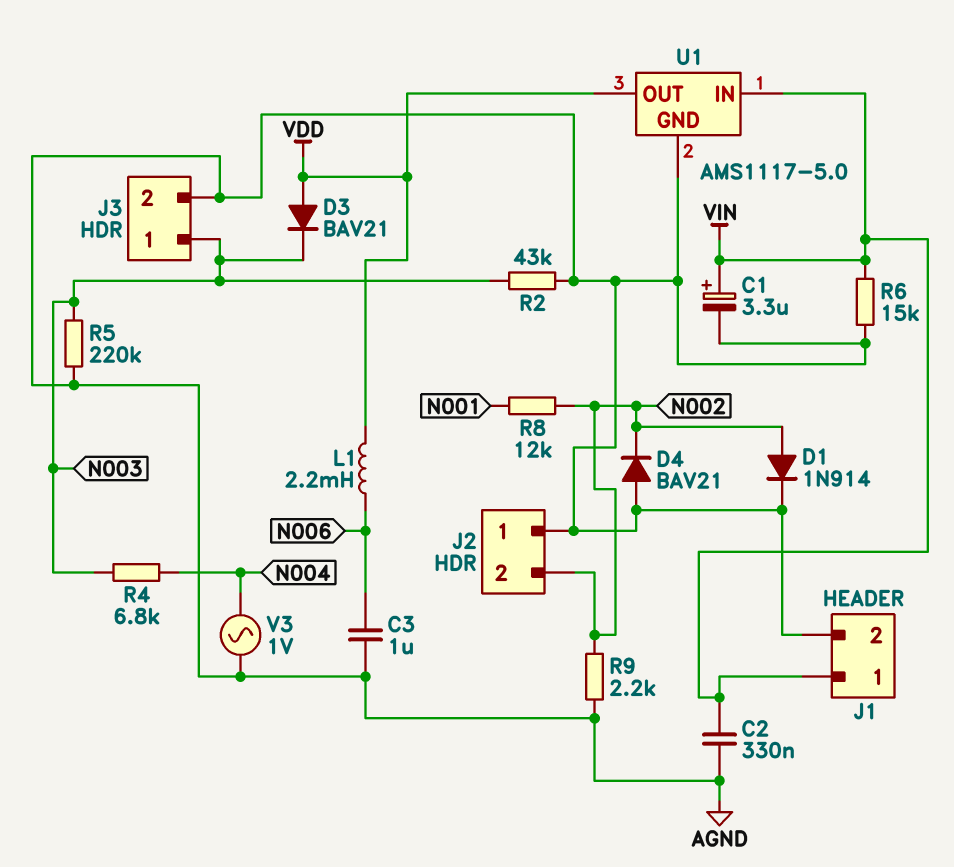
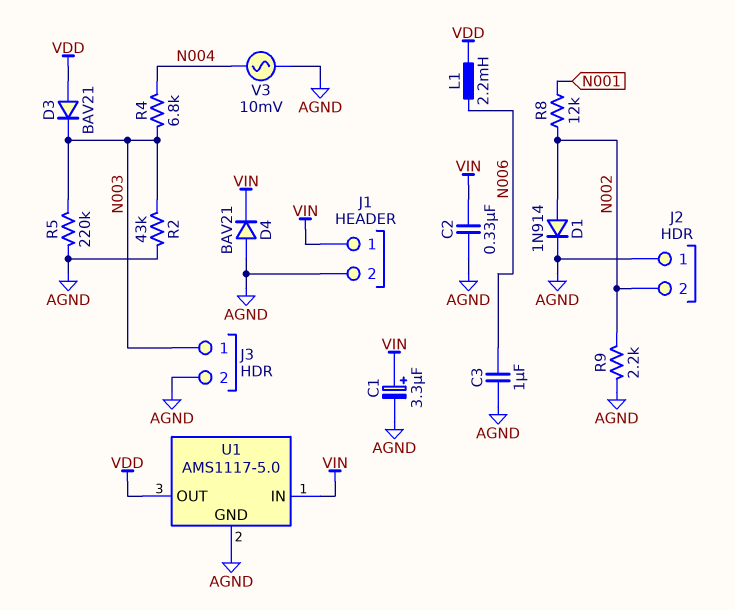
D4: diode BAV21 (A AGND, K N002) -> diode BAV21 (A AGND, K VIN)
R6: 15k (AGND, VIN) -> none
V3: AC 1V (AGND, N004) -> AC 10mV (AGND, N004)

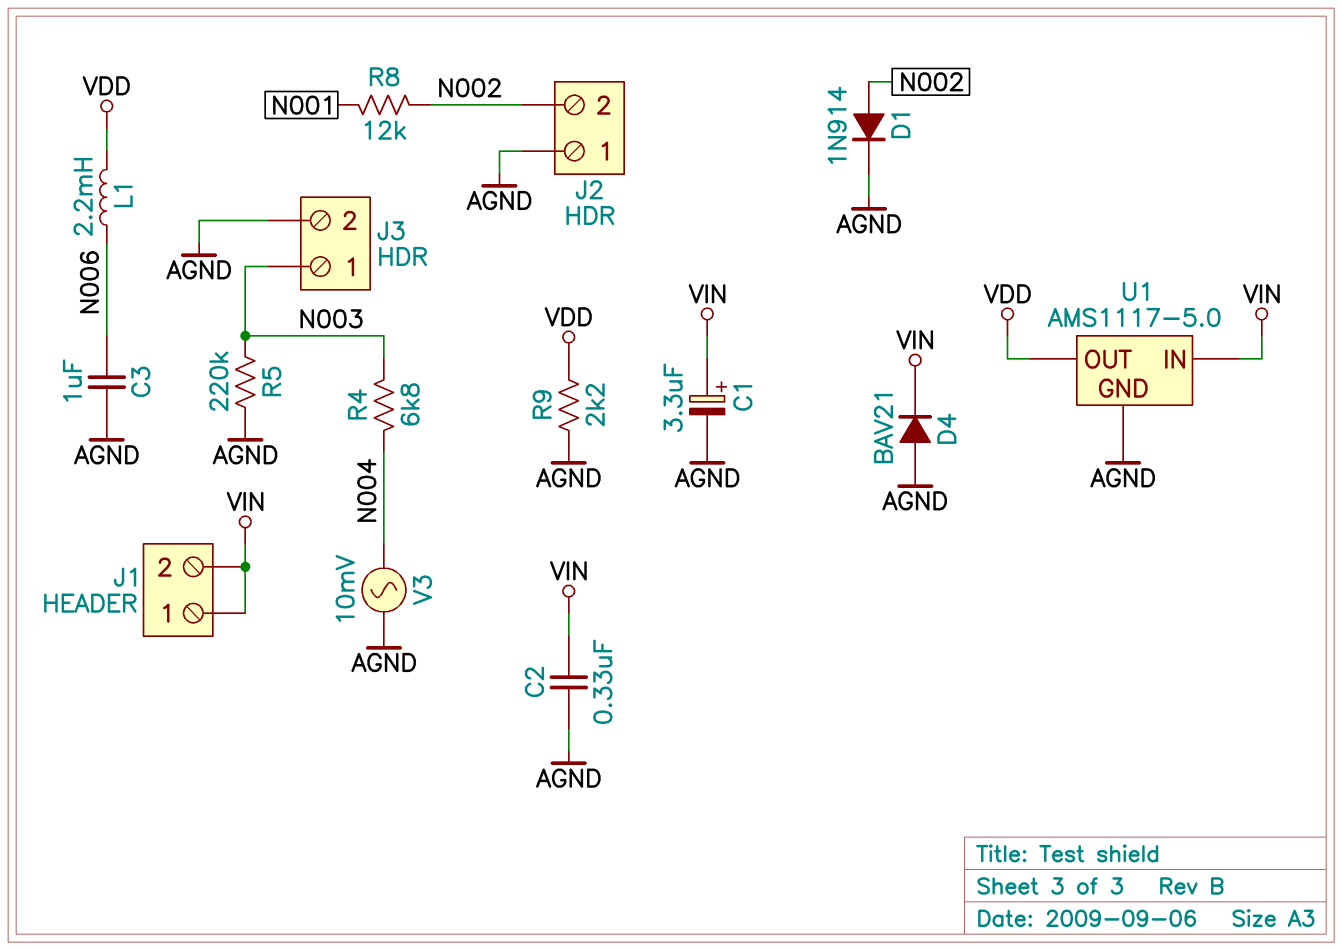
D3: diode BAV21 (A VDD, K N003) -> none
J1 pin 2: AGND -> VIN
R2: 43k (AGND, N003) -> none
R9: 2.2k (AGND, N002) -> 2.2k (AGND, VDD)

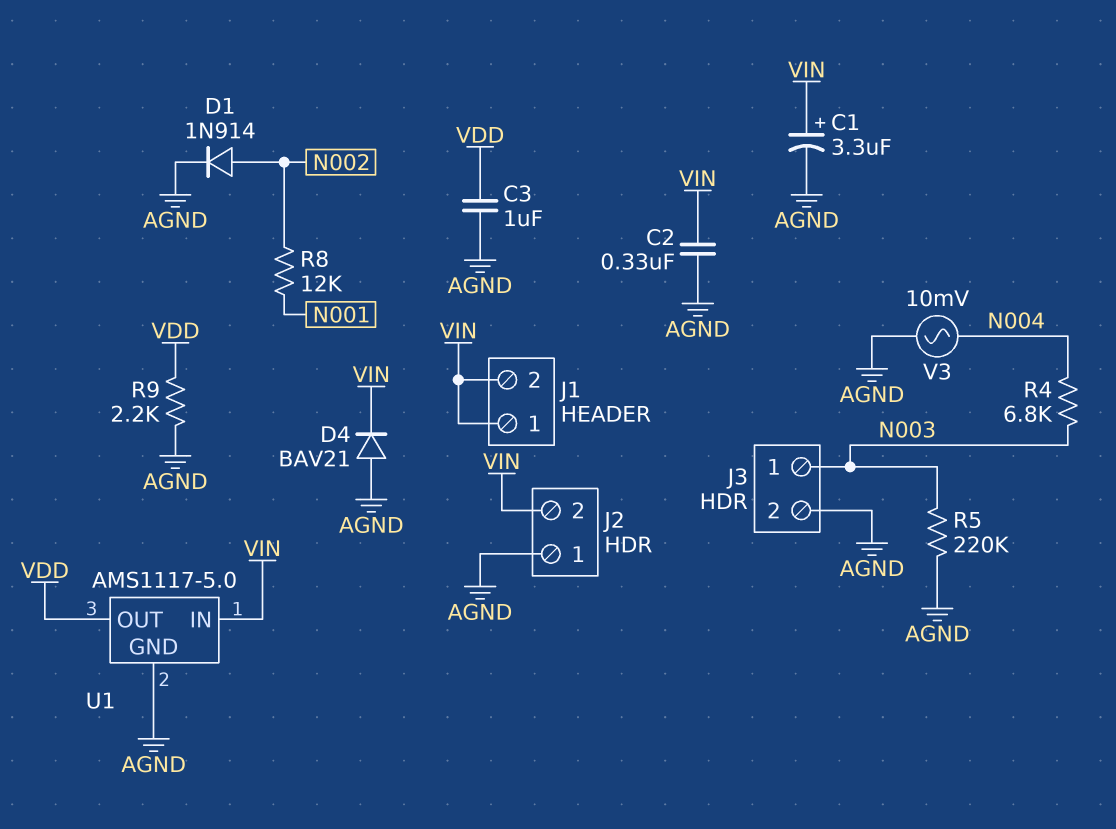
C3: 1uF (AGND, N006) -> 1uF (AGND, VDD)
J2 pin 2: N002 -> VIN
L1: 2.2mH (N006, VDD) -> none

